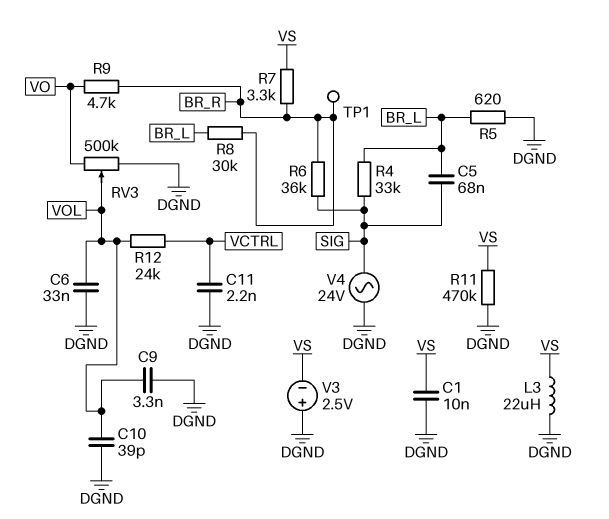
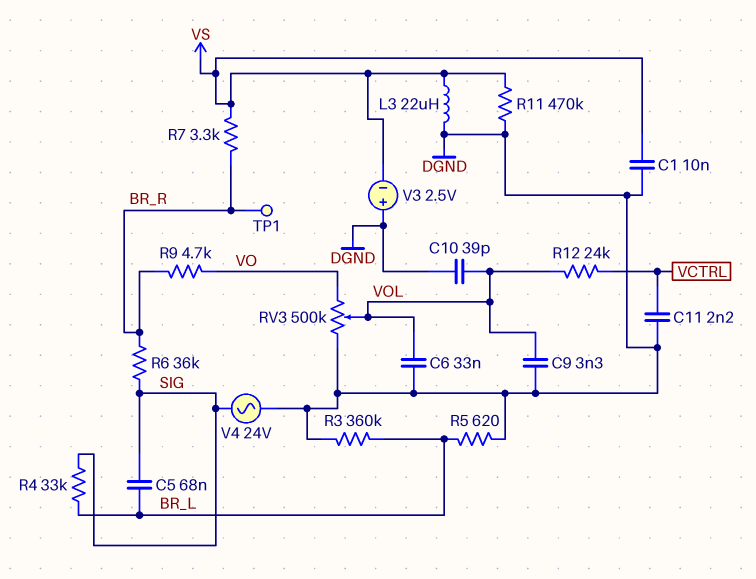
R3: none -> 360k (BR_L, DGND)
R8: 30k (BR_L, BR_R) -> none

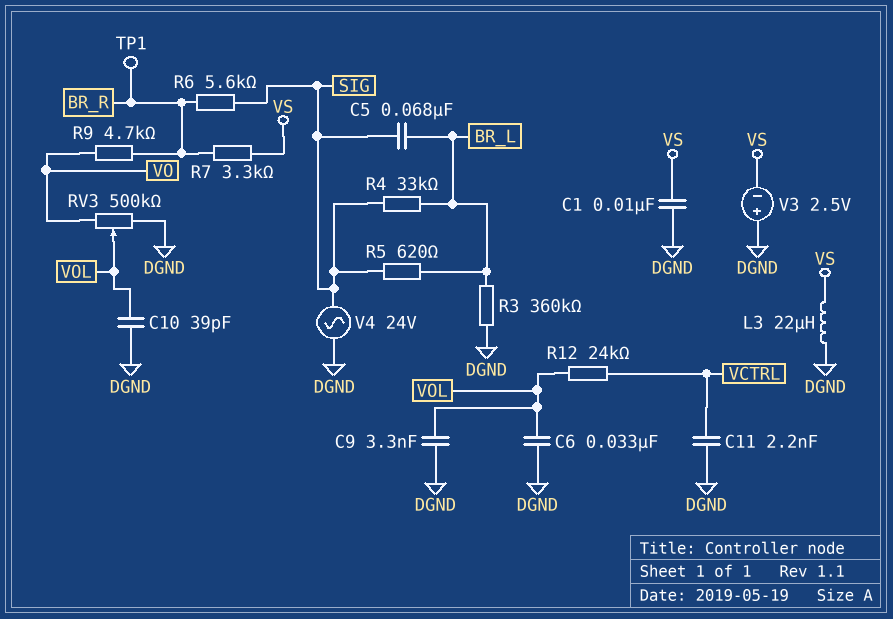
R5: 620 (BR_L, DGND) -> 620 (BR_L, SIG)
R6: 36k (BR_R, SIG) -> 5.6k (BR_R, SIG)
R11: 470k (DGND, VS) -> none

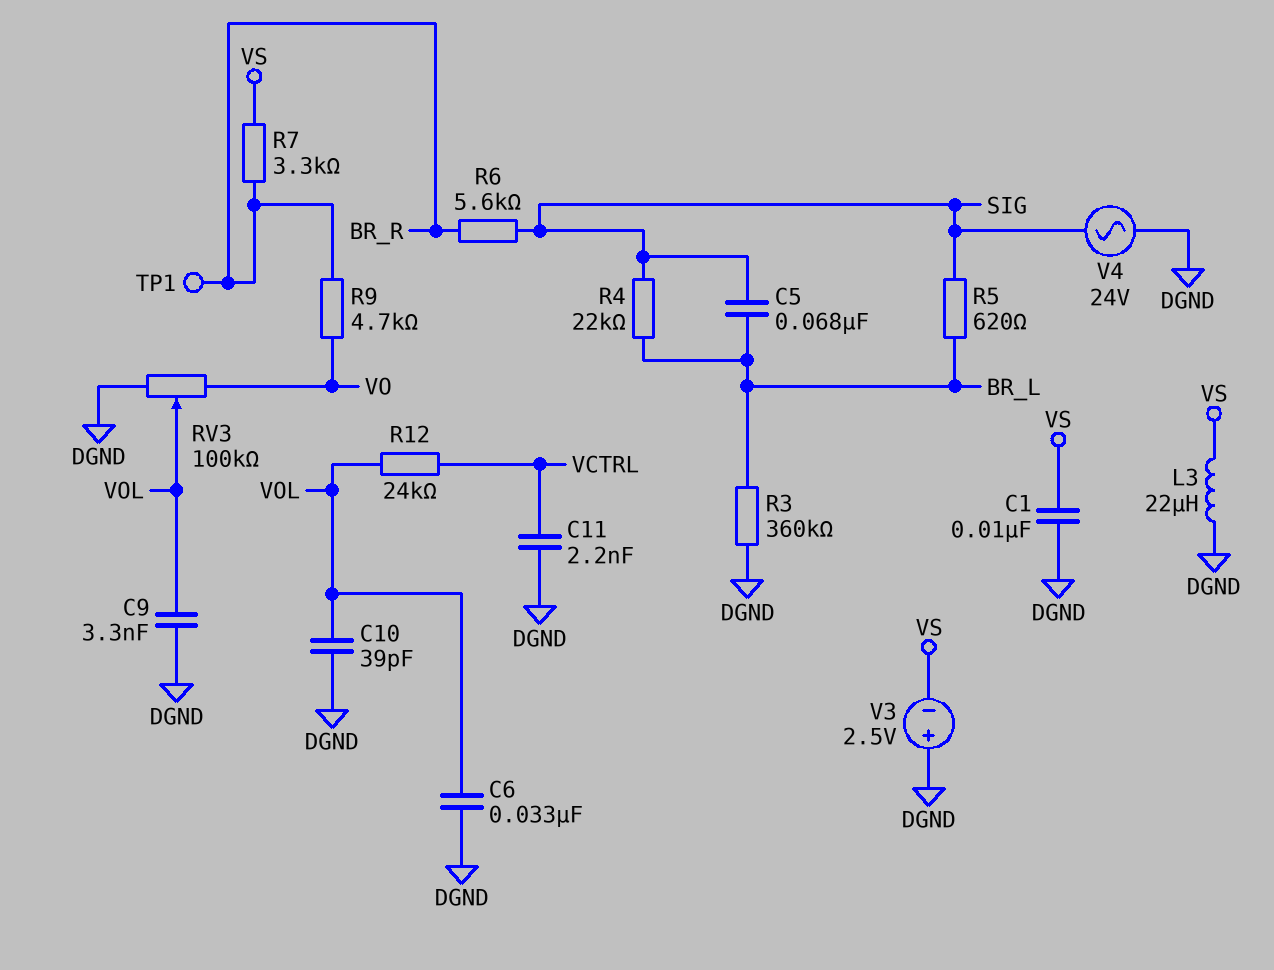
R4: 33k (BR_L, SIG) -> 22k (BR_L, SIG)
RV3: 500k (DGND, VO, wiper VOL) -> 100k (DGND, VO, wiper VOL)

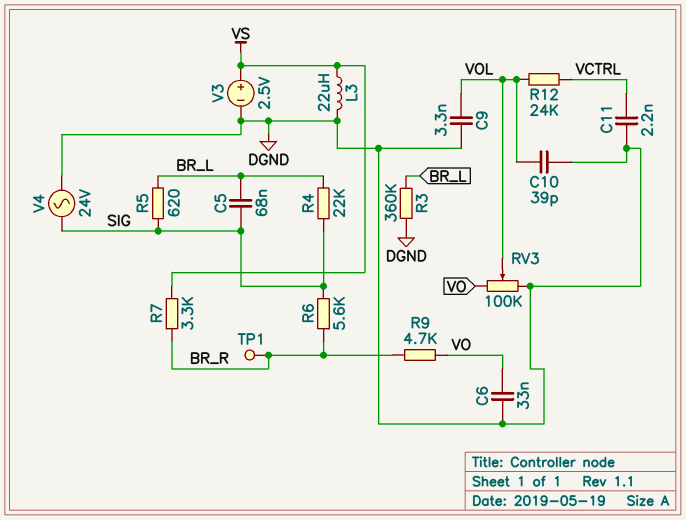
C1: 10nF (DGND, VS) -> none
C6: 33nF (DGND, VOL) -> 33nF (DGND, VO)
V3: 2.5V (plus DGND, minus VS) -> 2.5V (plus VS, minus DGND)

